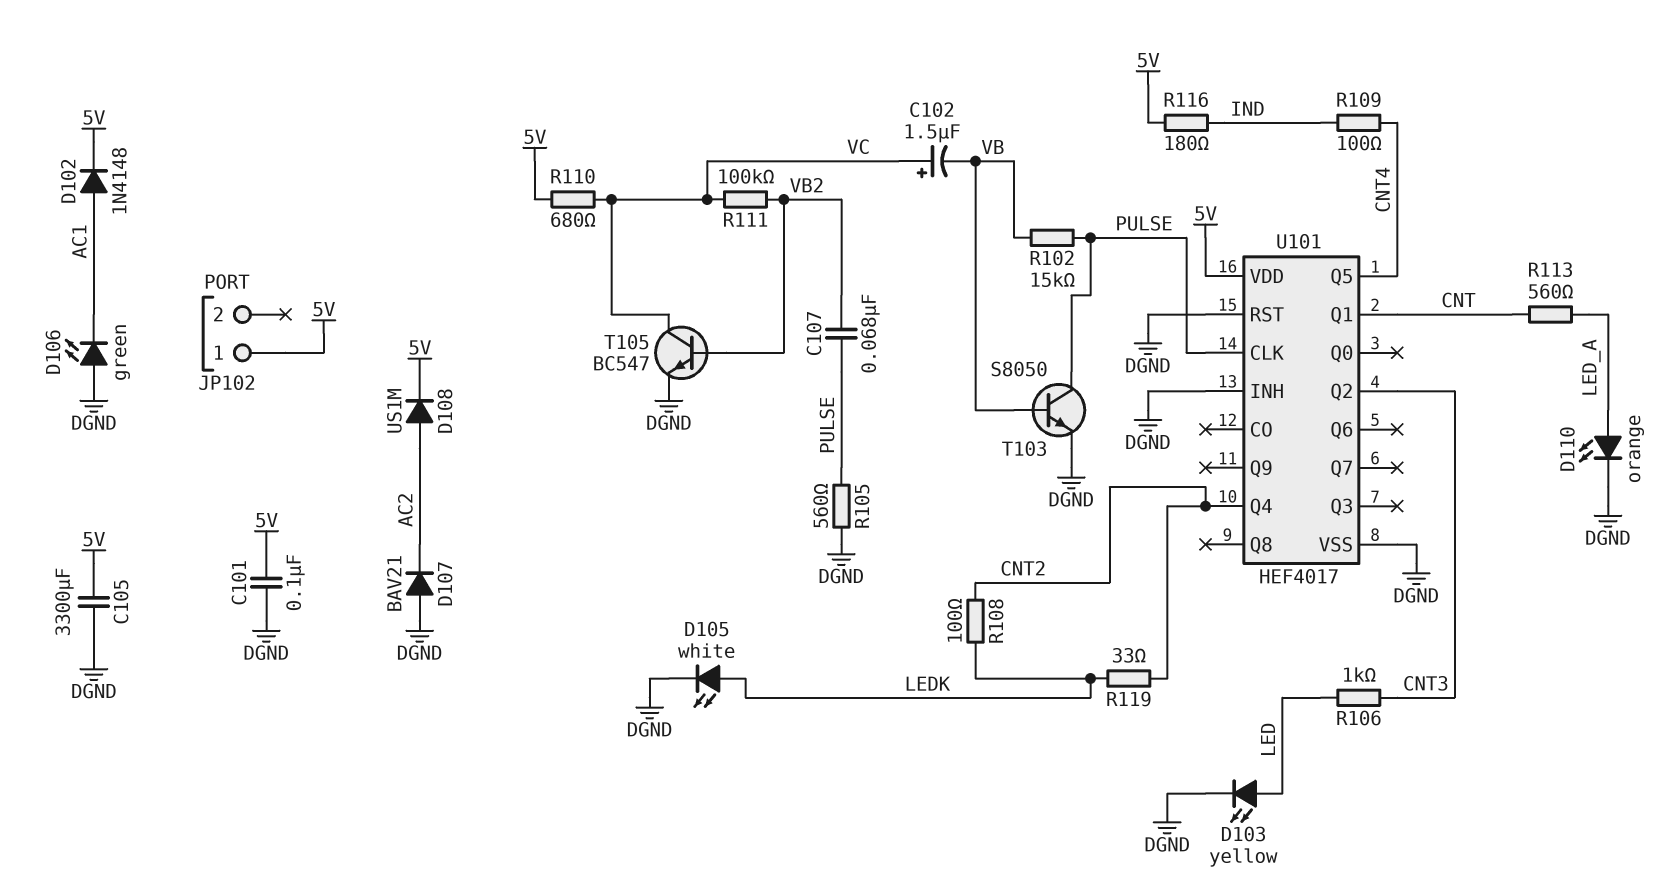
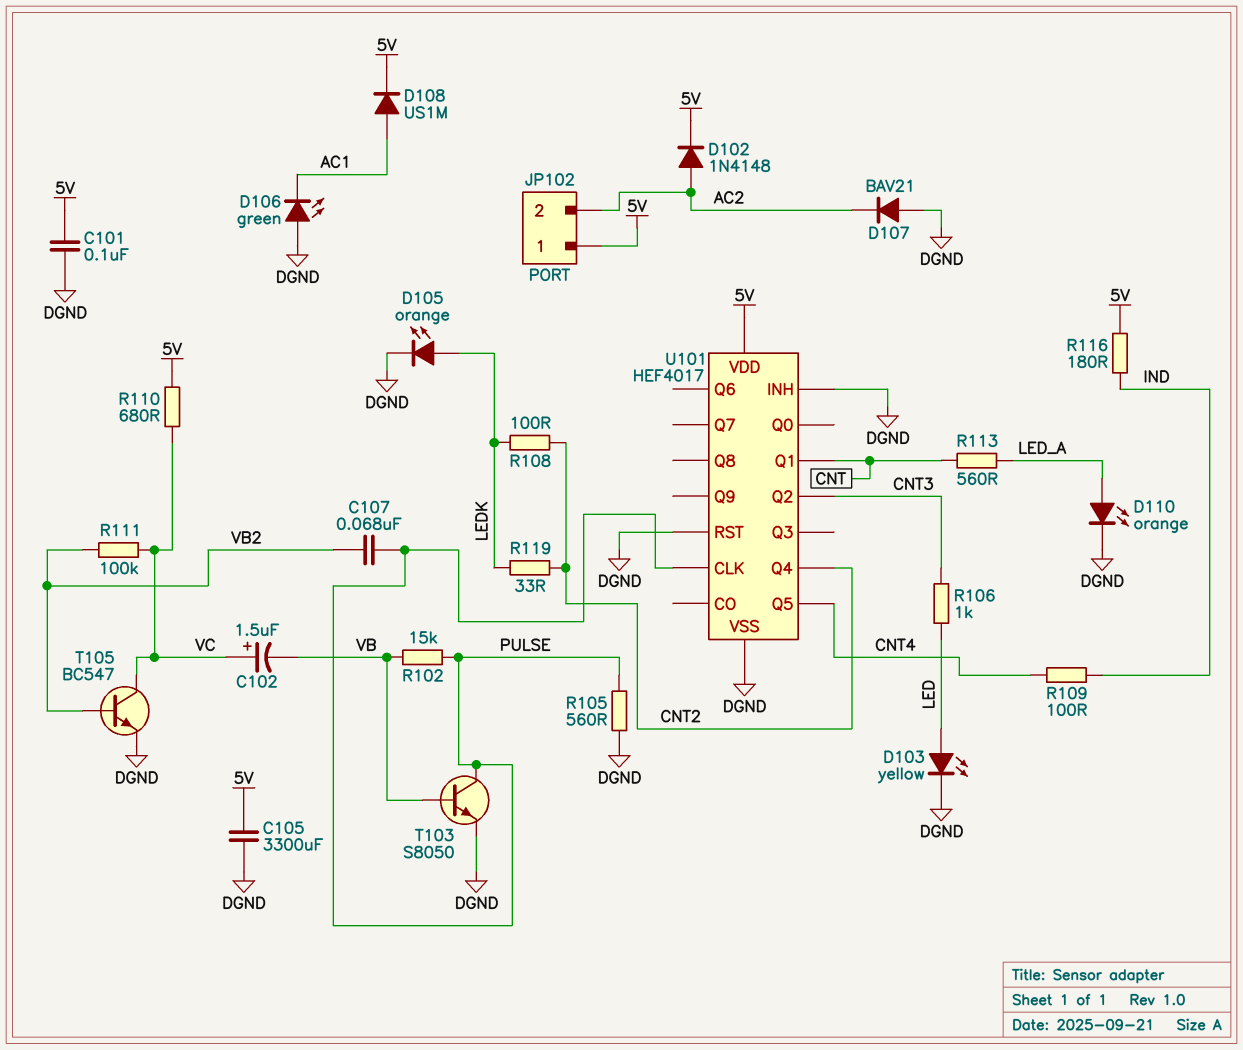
D102: diode 1N4148 (A AC1, K 5V) -> diode 1N4148 (A AC2, K 5V)
D105: LED white (A LEDK, K DGND) -> LED orange (A LEDK, K DGND)
D108: diode US1M (A AC2, K 5V) -> diode US1M (A AC1, K 5V)
JP102 pin 2: none -> AC2

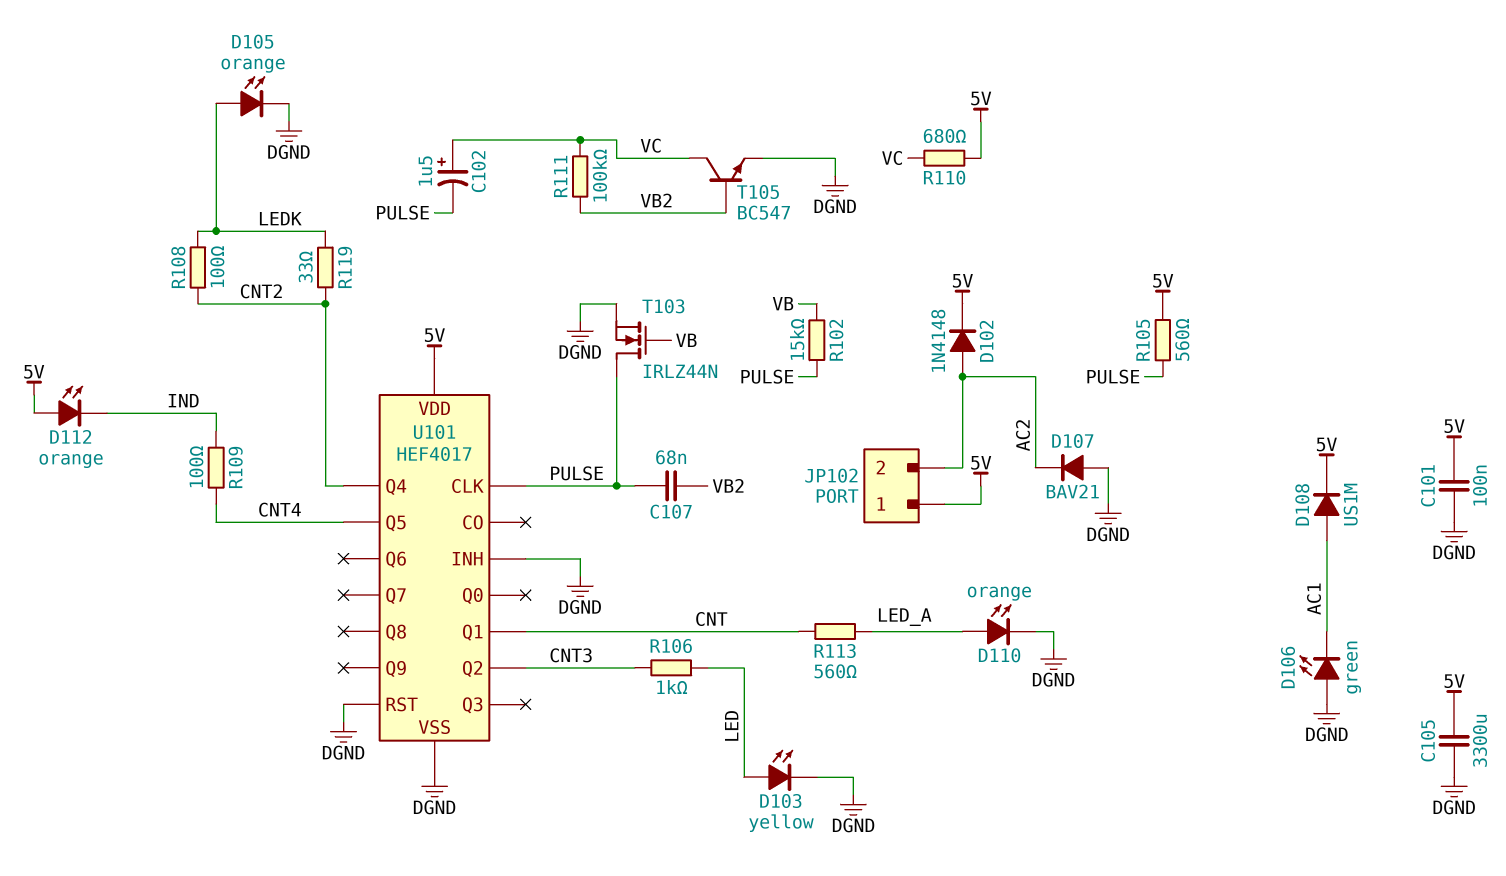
C102: 1.5uF (plus VC, minus VB) -> 1.5uF (plus VC, minus PULSE)
D112: none -> LED orange (A 5V, K IND)
R105: 560 (DGND, PULSE) -> 560 (5V, PULSE)
R116: 180 (5V, IND) -> none
T103: NPN S8050 (B VB, C PULSE, E DGND) -> NMOS IRLZ44N (G VB, D PULSE, S DGND)

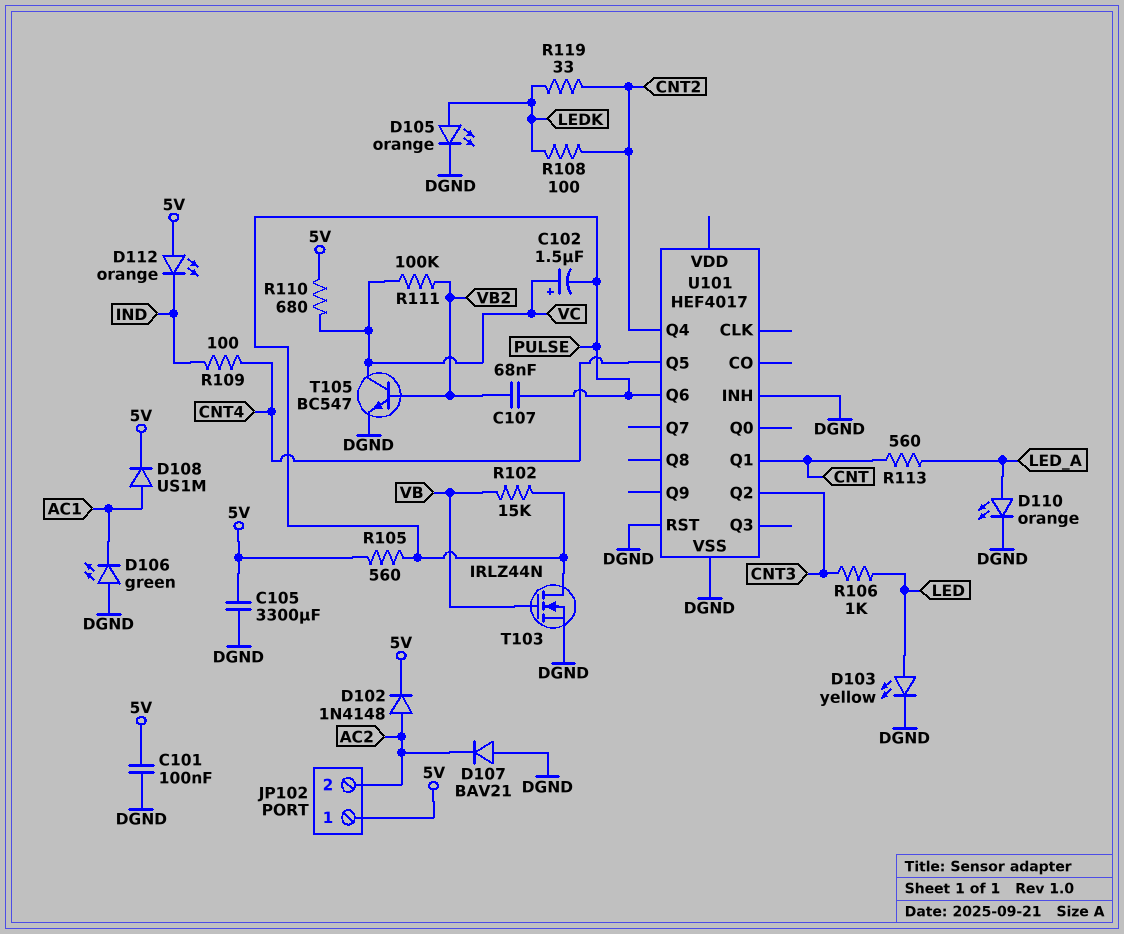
U101 pin CLK: PULSE -> none
U101 pin Q6: none -> PULSE
U101 pin VDD: 5V -> none

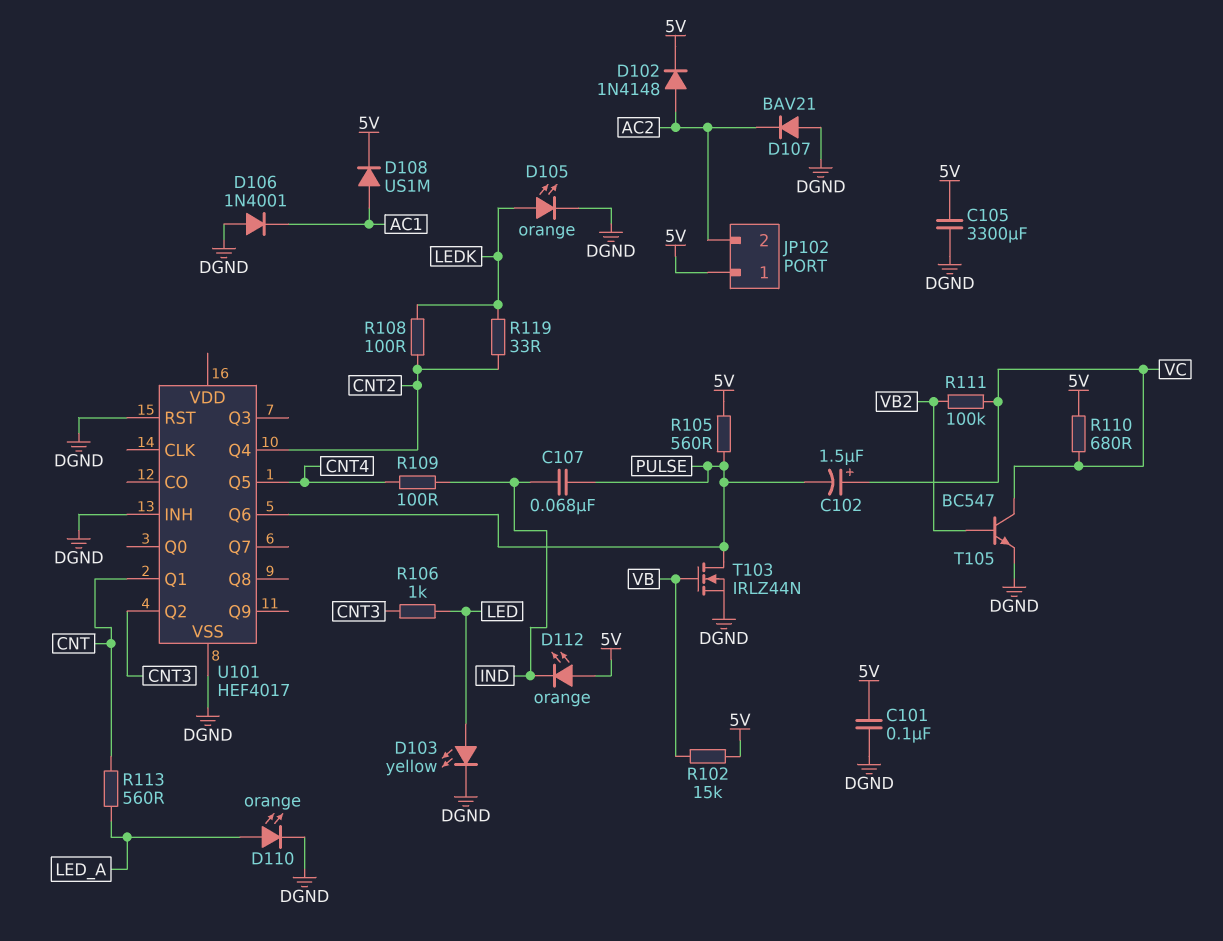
C107: 68nF (PULSE, VB2) -> 68nF (IND, PULSE)
D106: LED green (A DGND, K AC1) -> diode 1N4001 (A DGND, K AC1)
R102: 15k (PULSE, VB) -> 15k (5V, VB)

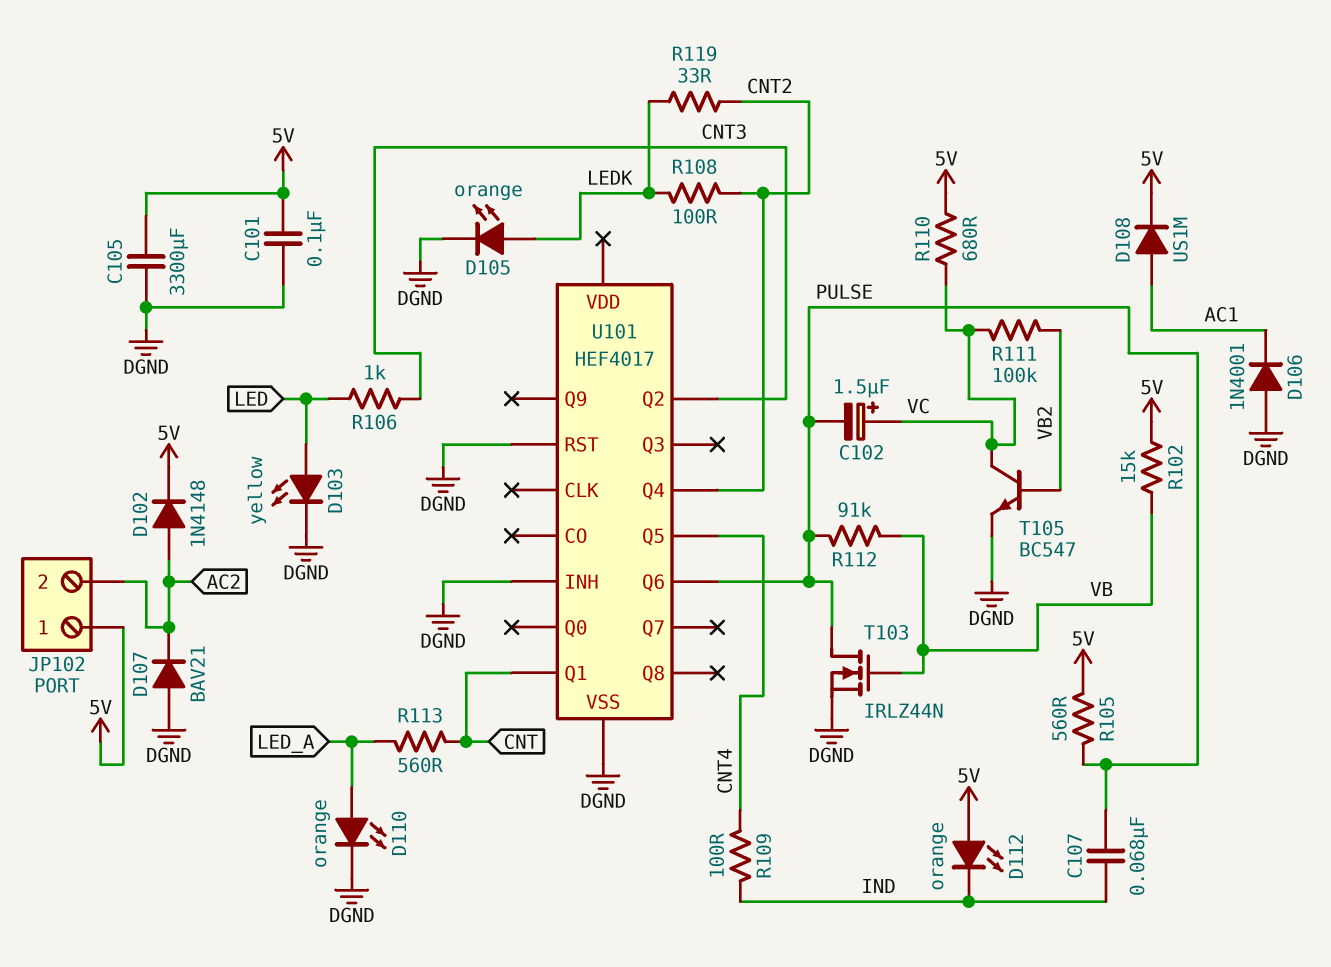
R112: none -> 91k (PULSE, VB)

